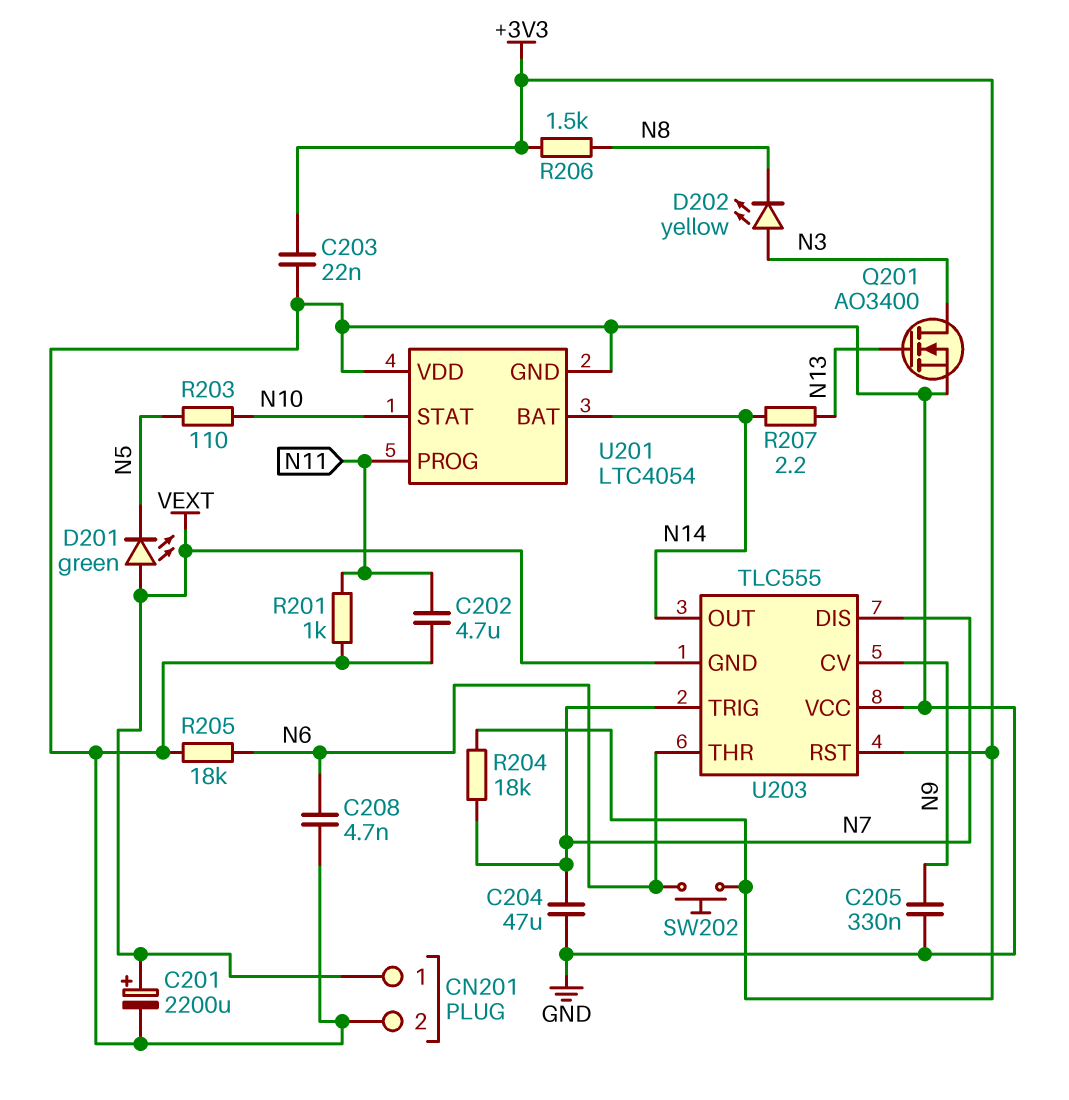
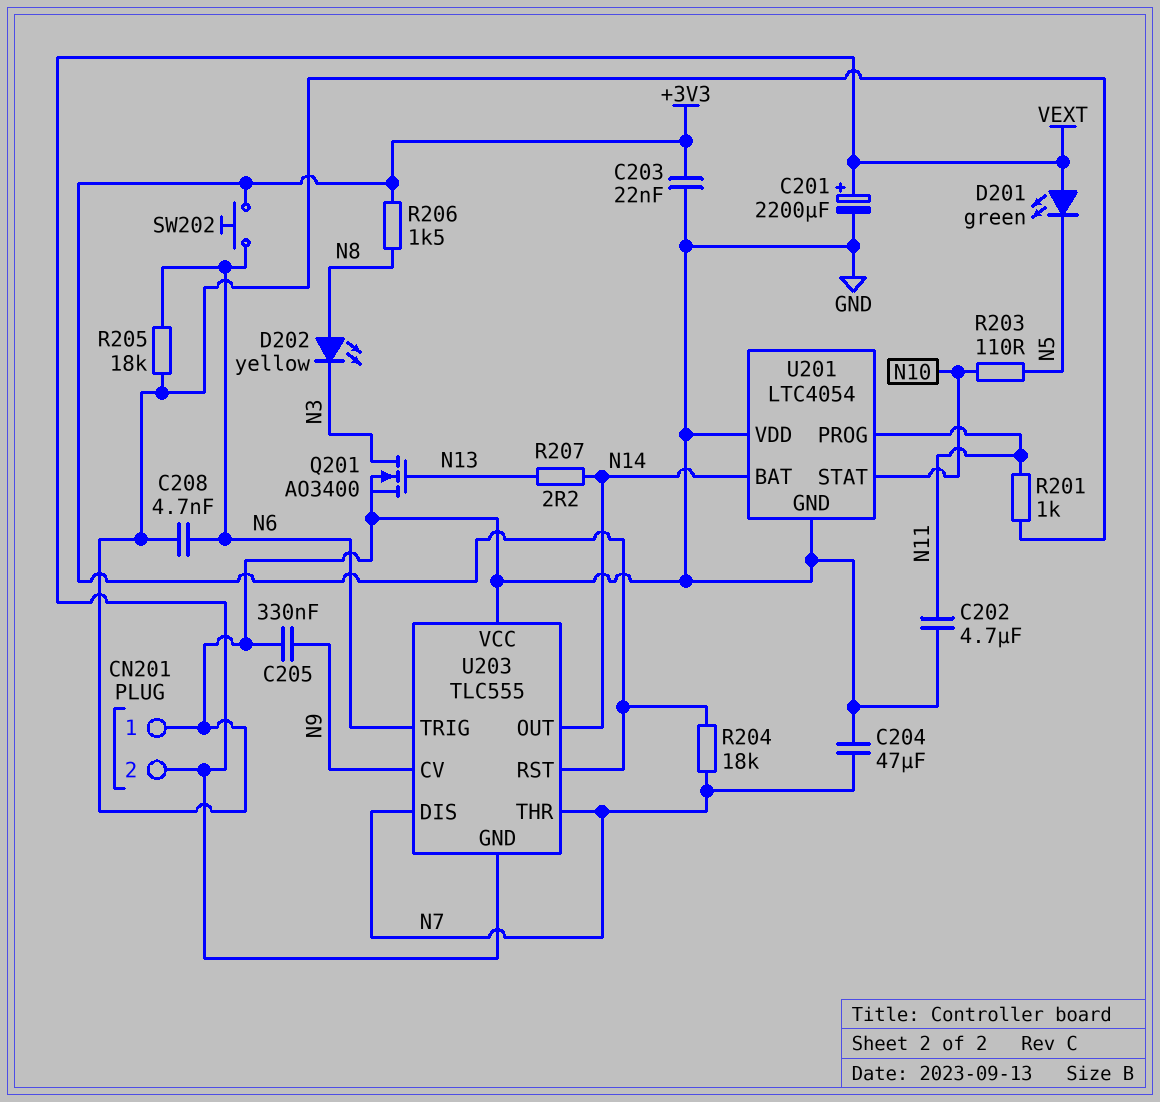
CN201 pin 1: VEXT -> GND
CN201 pin 2: GND -> VEXT
D202: LED yellow (A N3, K N8) -> LED yellow (A N8, K N3)
U203 pin THR: N6 -> N7
U203 pin TRIG: N7 -> N6

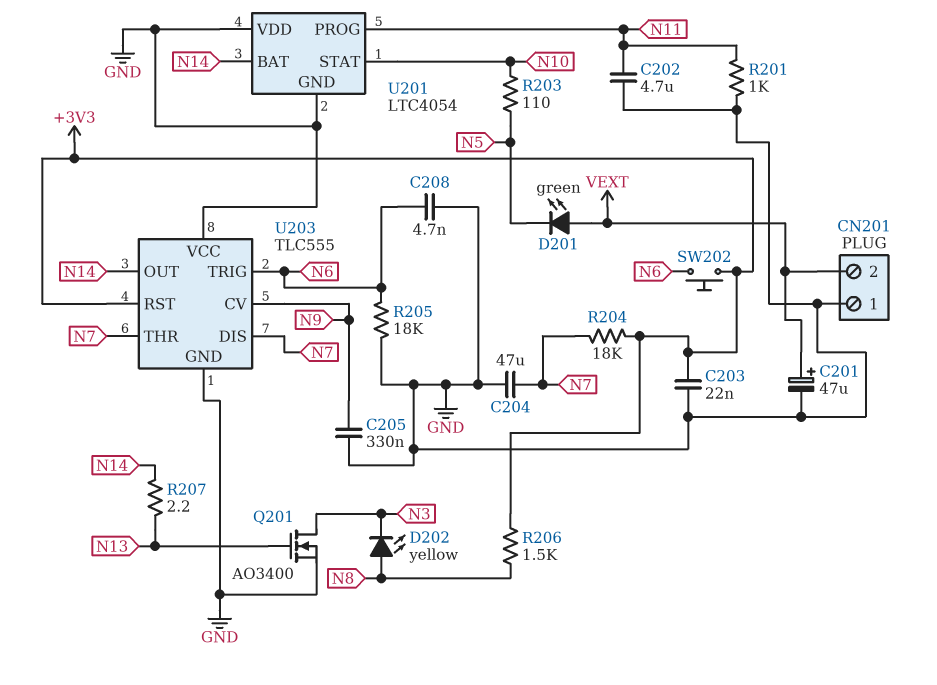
C201: 2200uF (plus VEXT, minus GND) -> 47uF (plus VEXT, minus GND)
U203 pin GND: VEXT -> GND

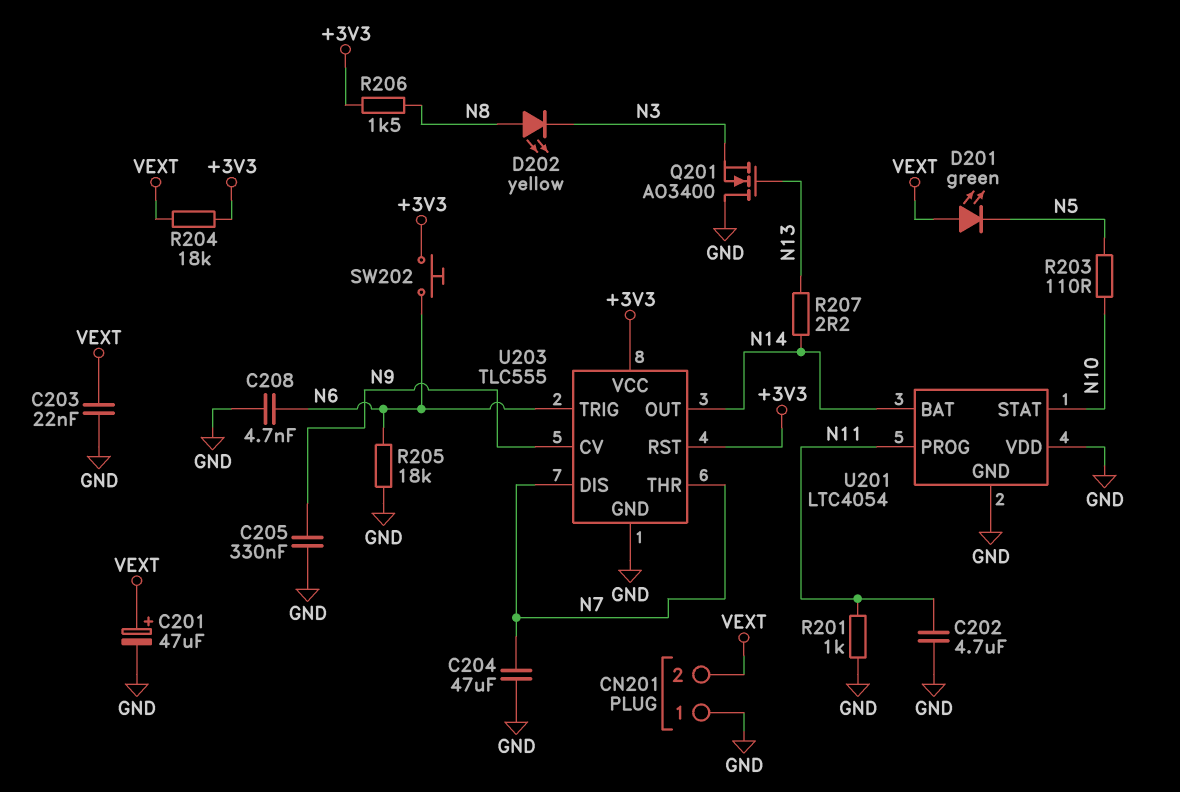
C203: 22nF (+3V3, GND) -> 22nF (GND, VEXT)
Q201: NMOS AO3400 (G N13, D N3, S GND) -> NMOS AO3400 (G N13, D GND, S N3)
R204: 18k (+3V3, N7) -> 18k (+3V3, VEXT)
U203 pin VCC: GND -> +3V3

